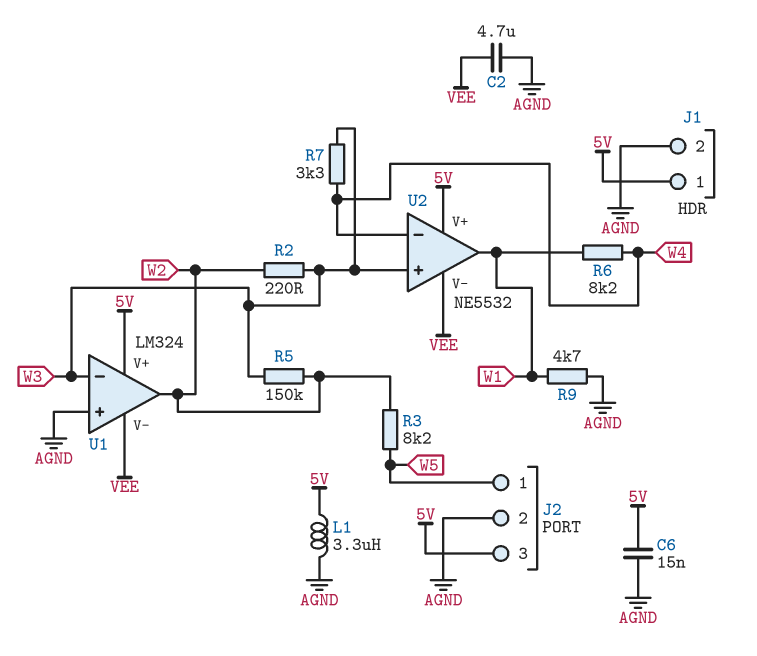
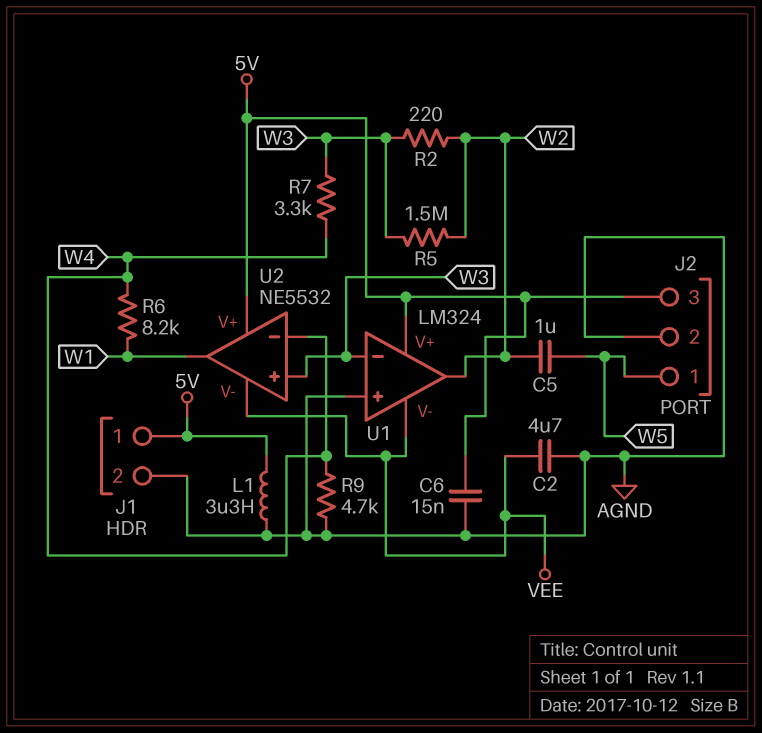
C5: none -> 1uF (W2, W5)
R3: 8.2k (W2, W5) -> none
R5: 150k (W2, W3) -> 1.5M (W2, W3)
R9: 4.7k (AGND, W1) -> 4.7k (AGND, W4)

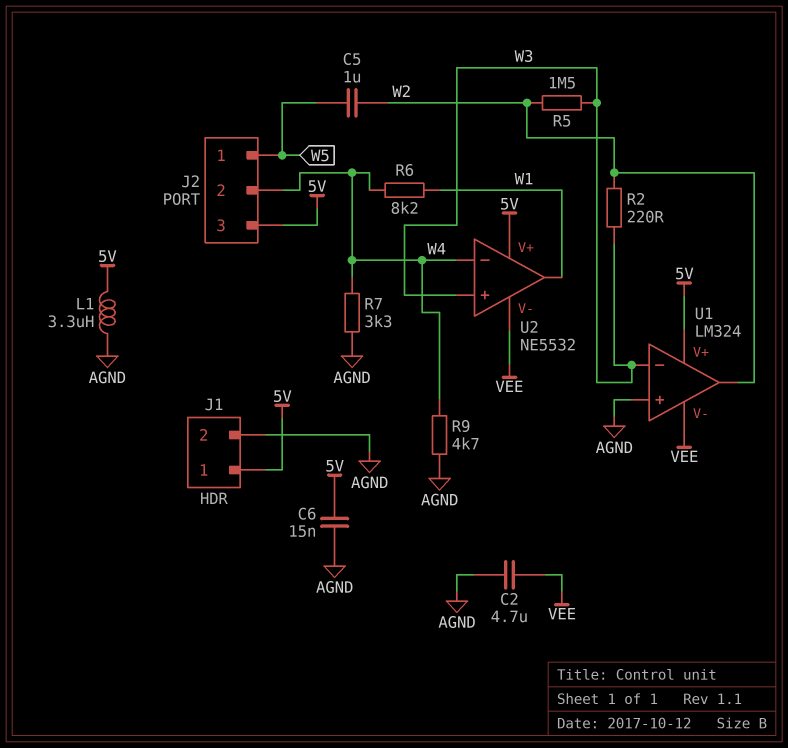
J2 pin 2: AGND -> W4
R7: 3.3k (W3, W4) -> 3.3k (AGND, W4)

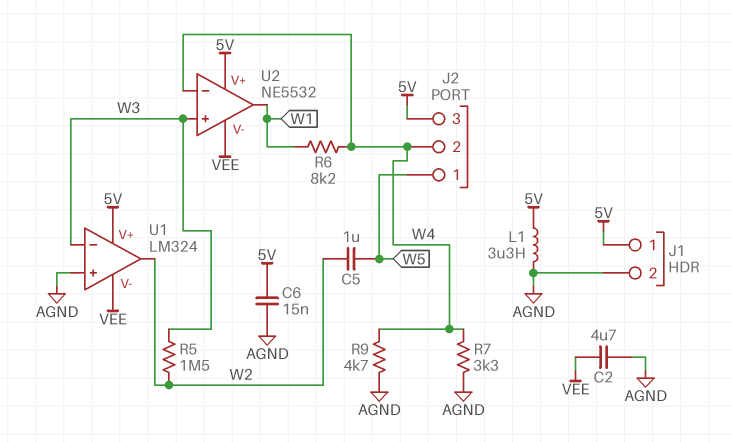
R2: 220 (W2, W3) -> none

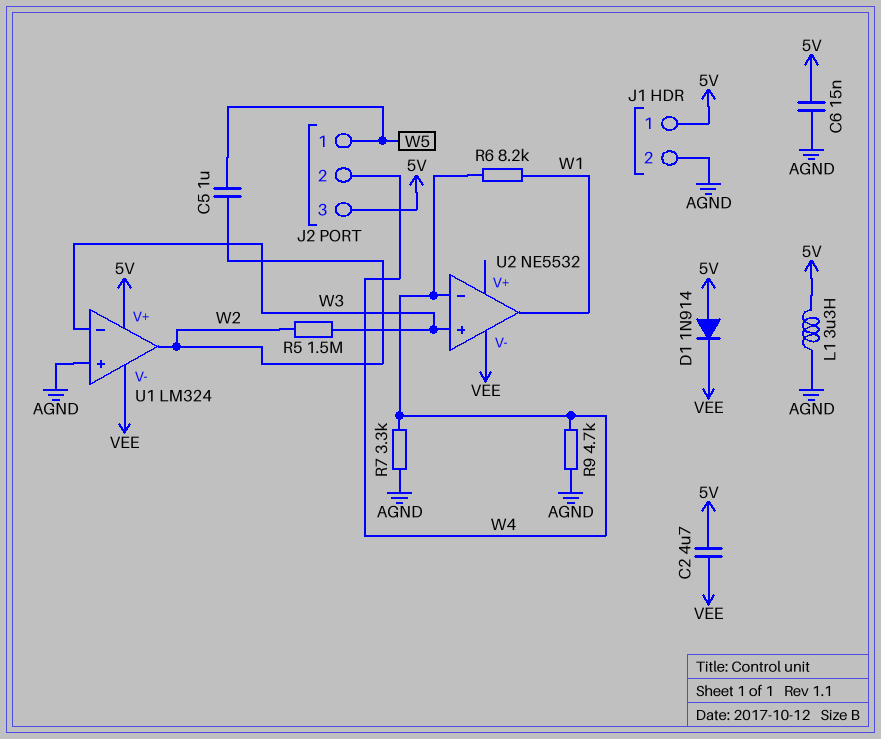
C2: 4.7uF (AGND, VEE) -> 4.7uF (5V, VEE)
D1: none -> diode 1N914 (A 5V, K VEE)
U2 pin V+: 5V -> none

